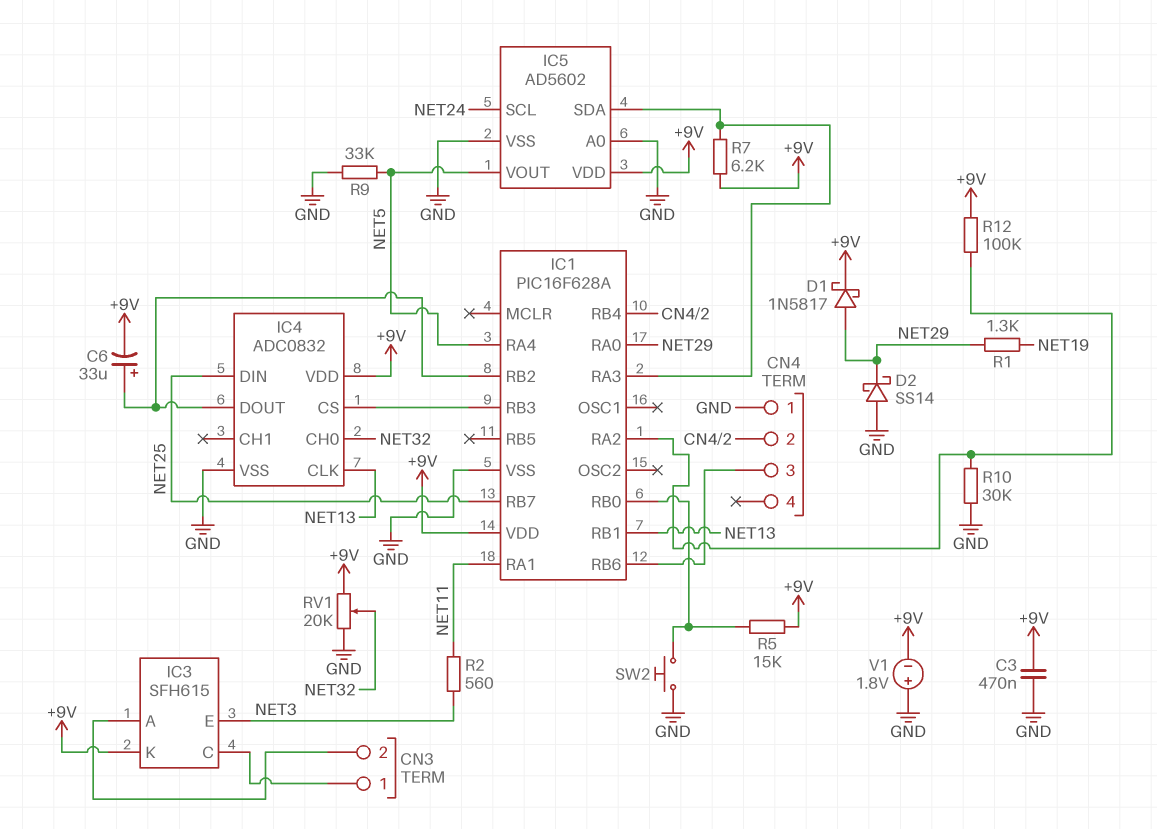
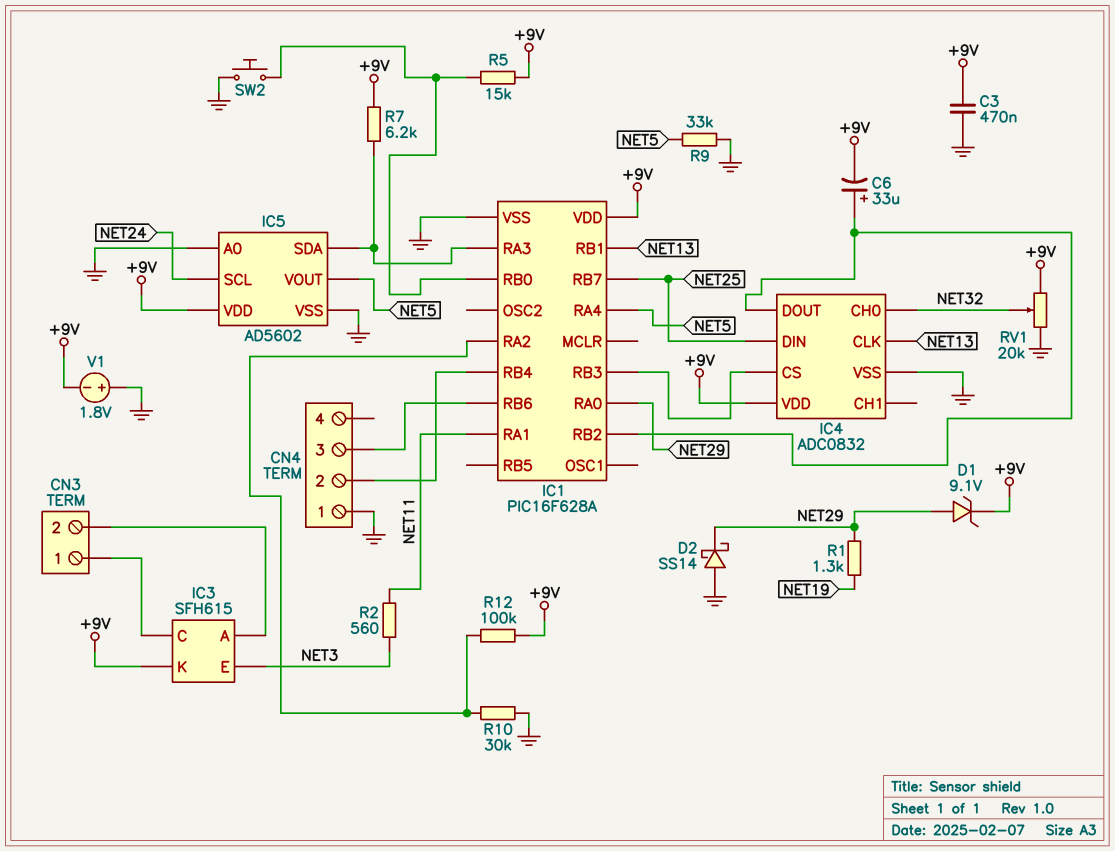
D1: schottky 1N5817 (A NET29, K +9V) -> zener 9.1V (A NET29, K +9V)

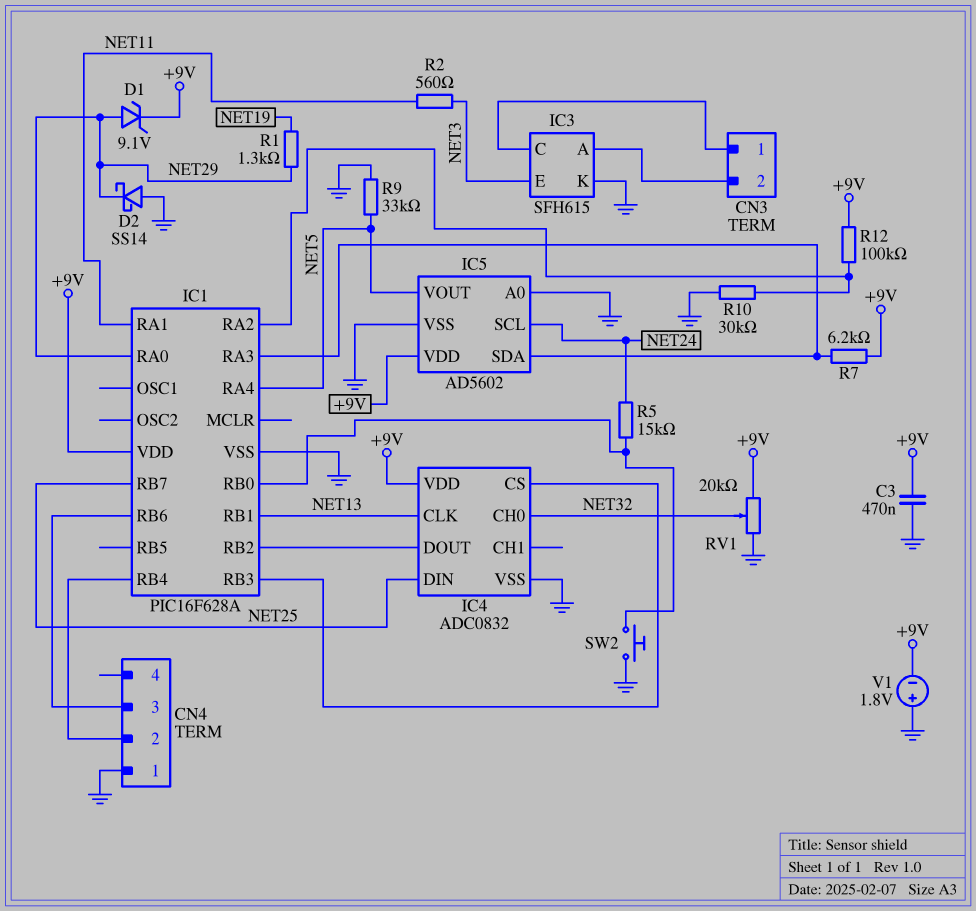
C6: 33uF (plus IC1/RB2, minus +9V) -> none
IC3 pin K: +9V -> GND
R5: 15k (+9V, IC1/RB0) -> 15k (IC1/RB0, NET24)

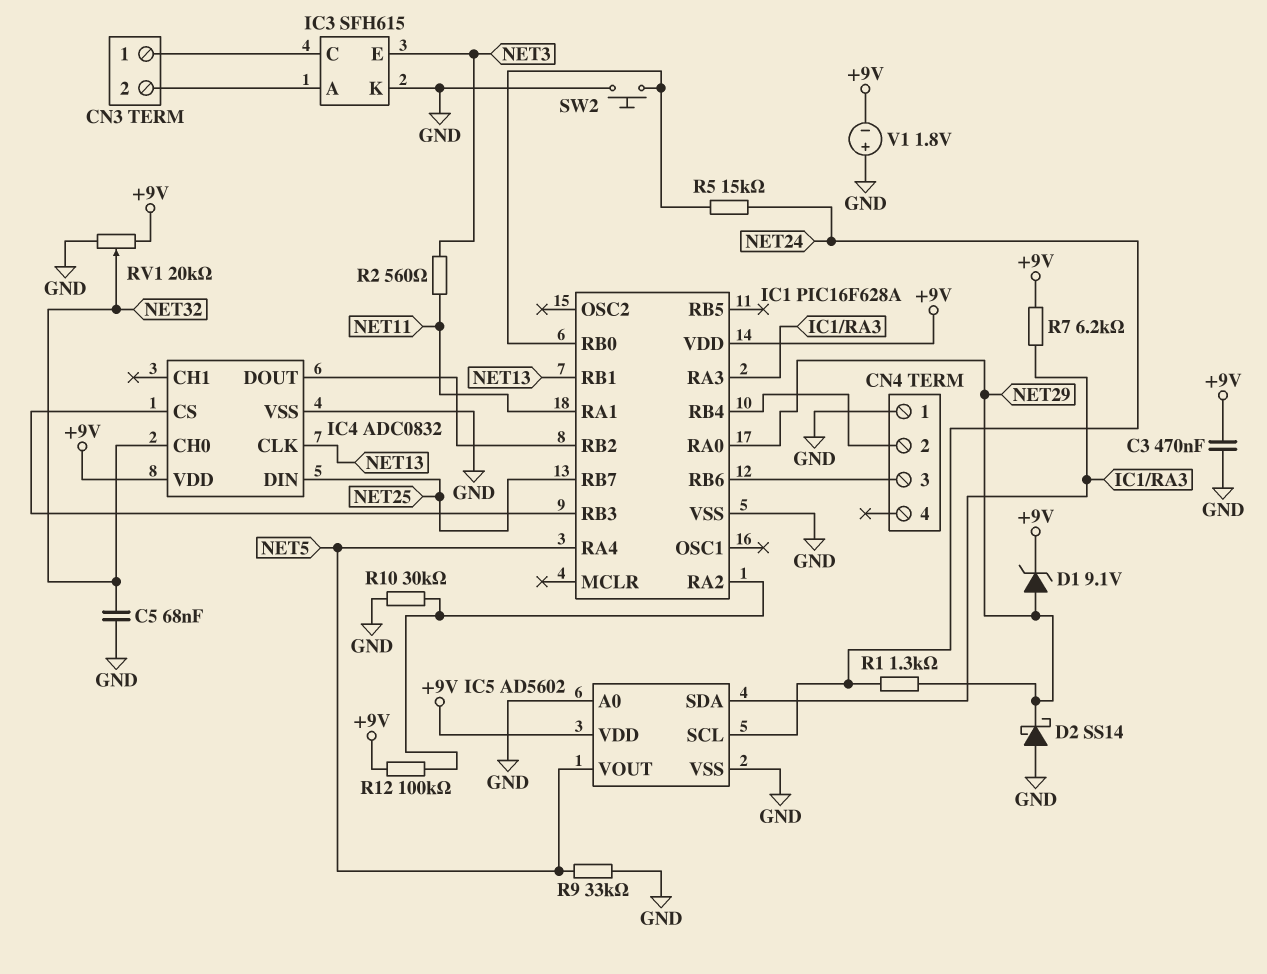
C5: none -> 68nF (GND, NET32)
R1: 1.3k (NET19, NET29) -> 1.3k (NET24, NET29)

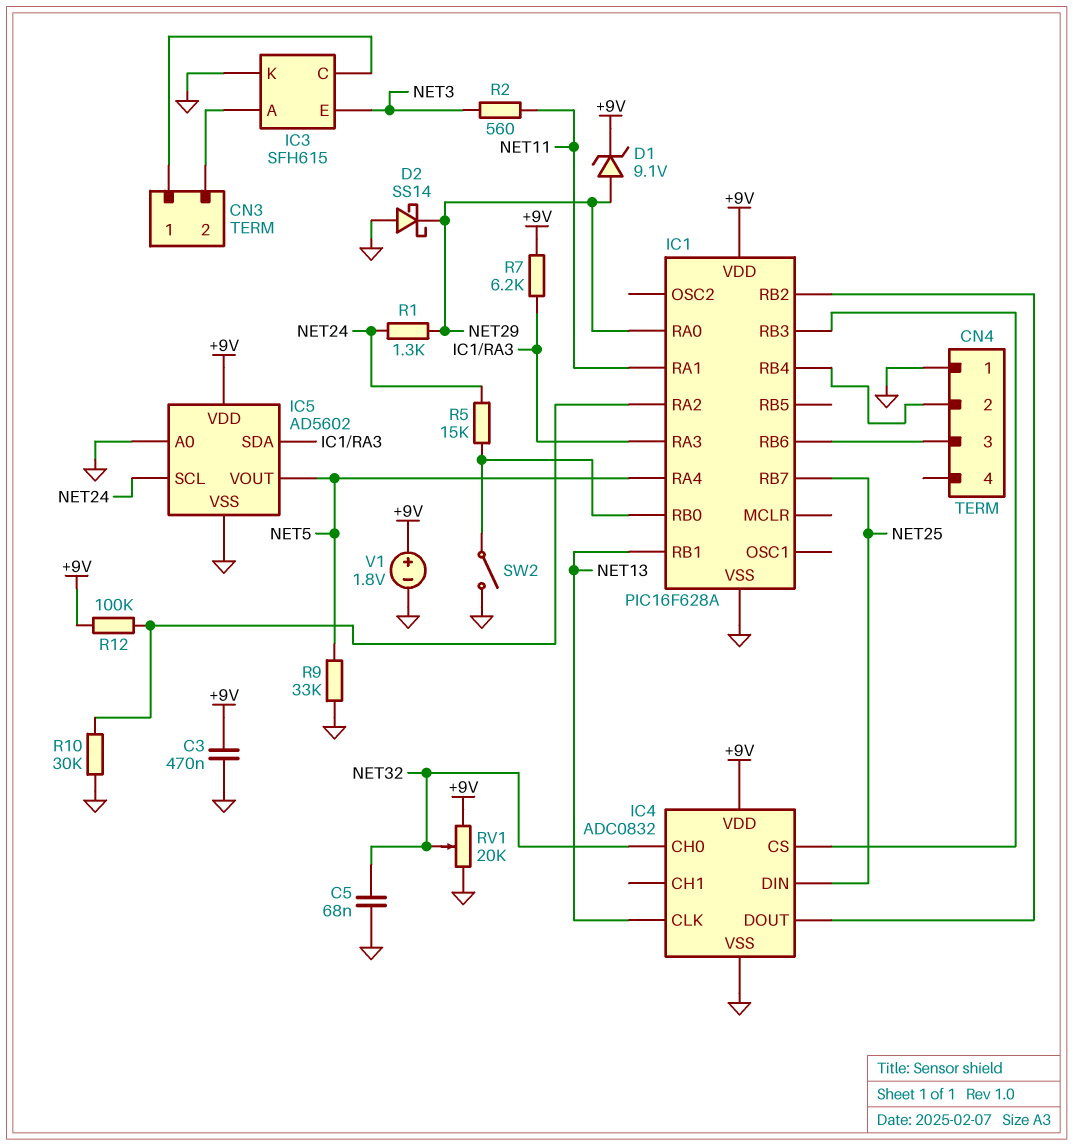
SW2: button (GND, IC1/RB0) -> switch (GND, IC1/RB0)
V1: 1.8V (plus GND, minus +9V) -> 1.8V (plus +9V, minus GND)

